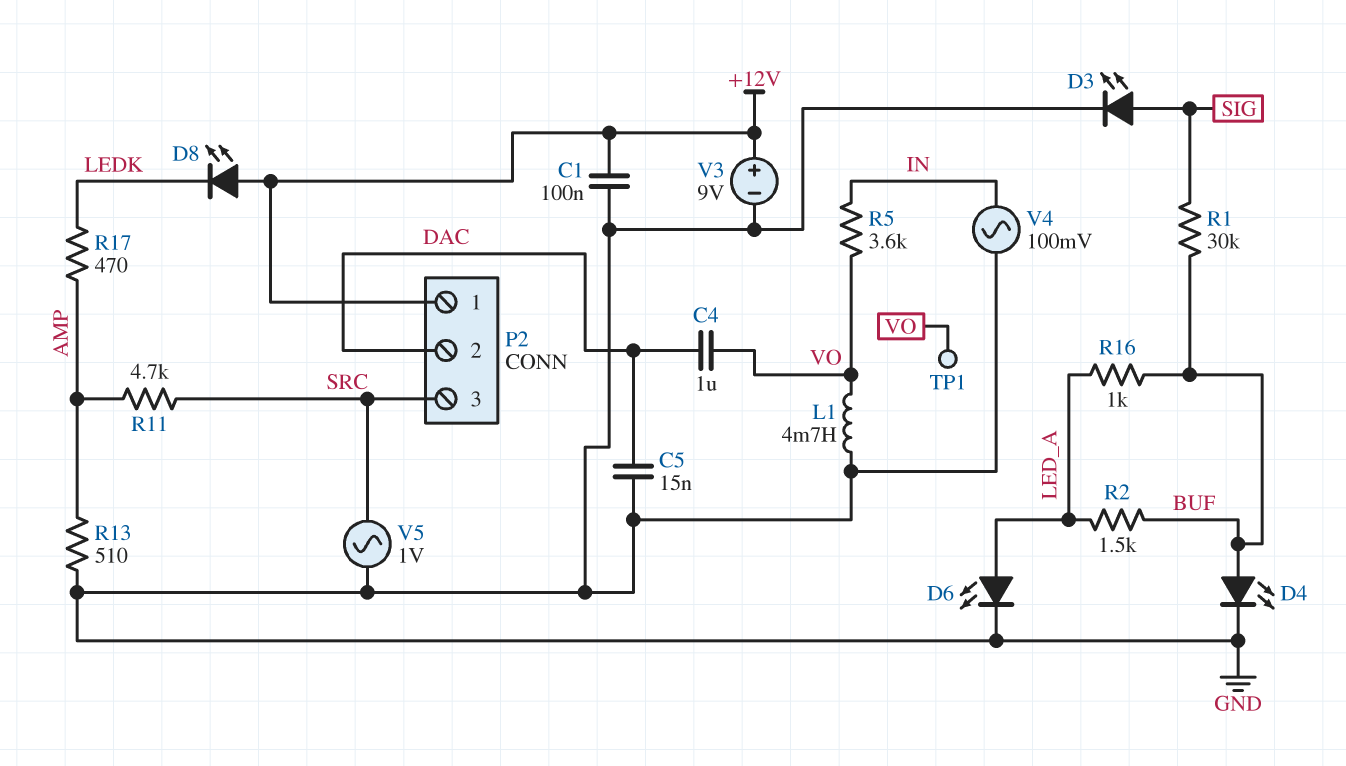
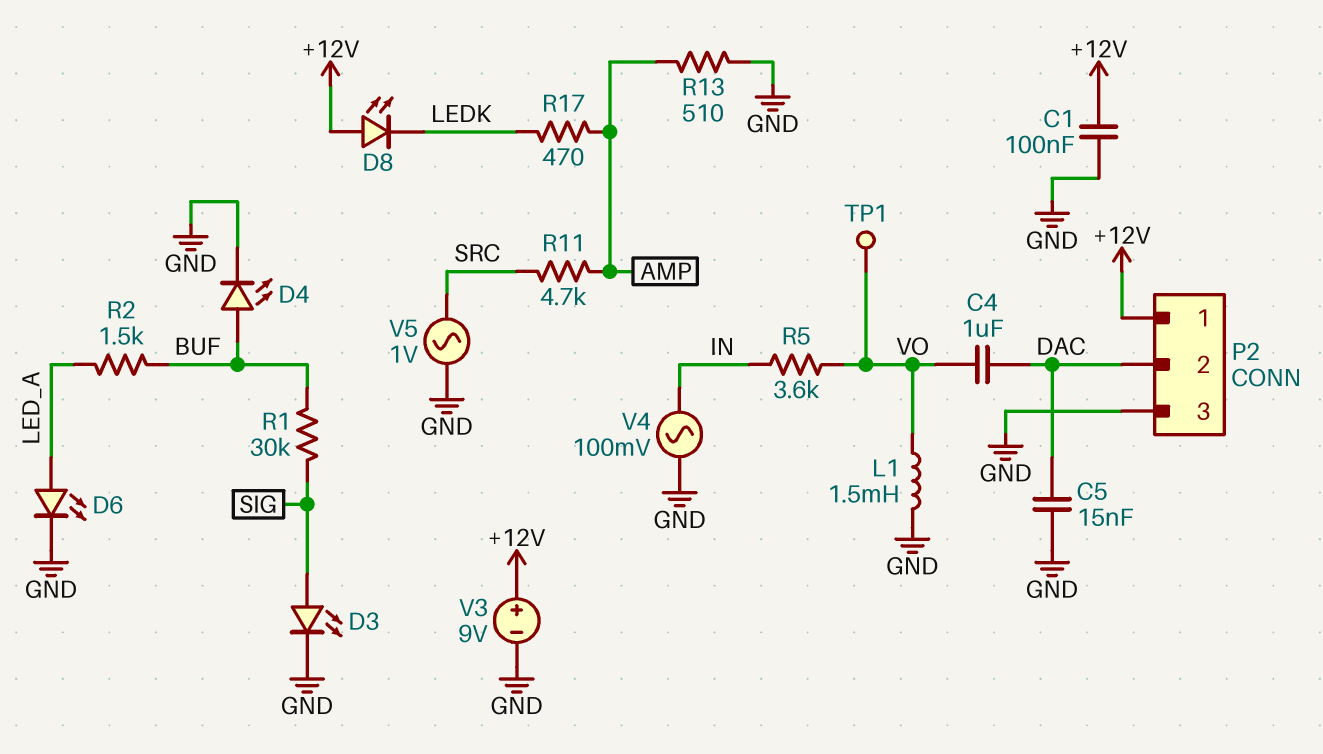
L1: 4.7mH (GND, VO) -> 1.5mH (GND, VO)
P2 pin 3: SRC -> GND
R16: 1k (BUF, LED_A) -> none

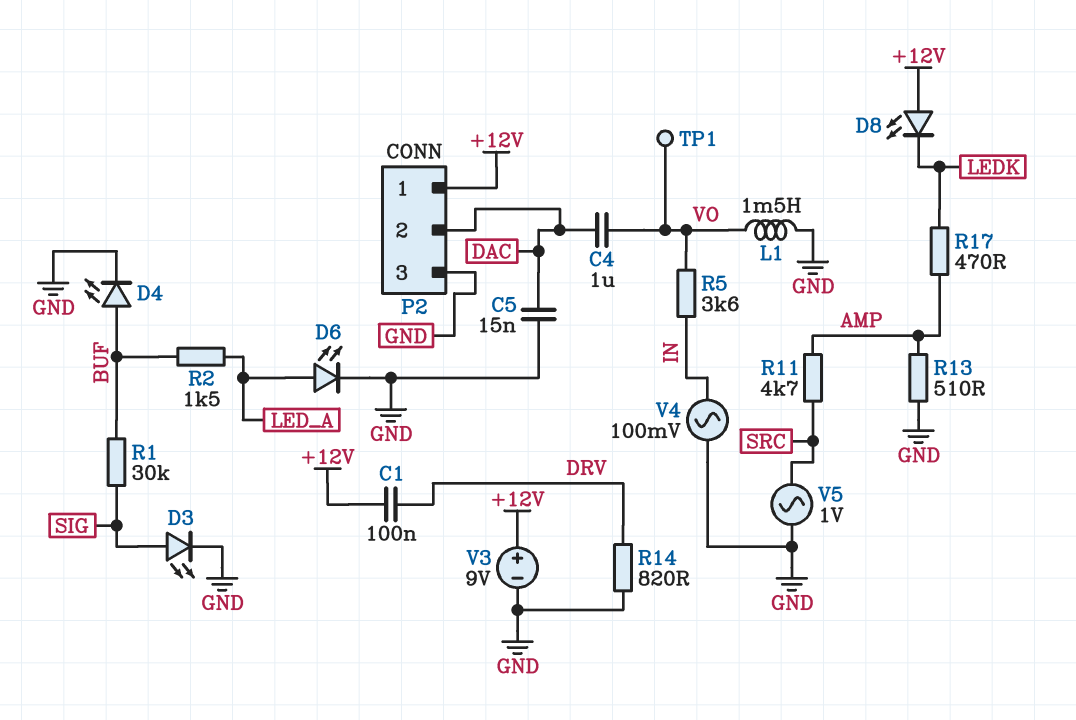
C1: 100nF (+12V, GND) -> 100nF (+12V, DRV)
R14: none -> 820 (DRV, GND)

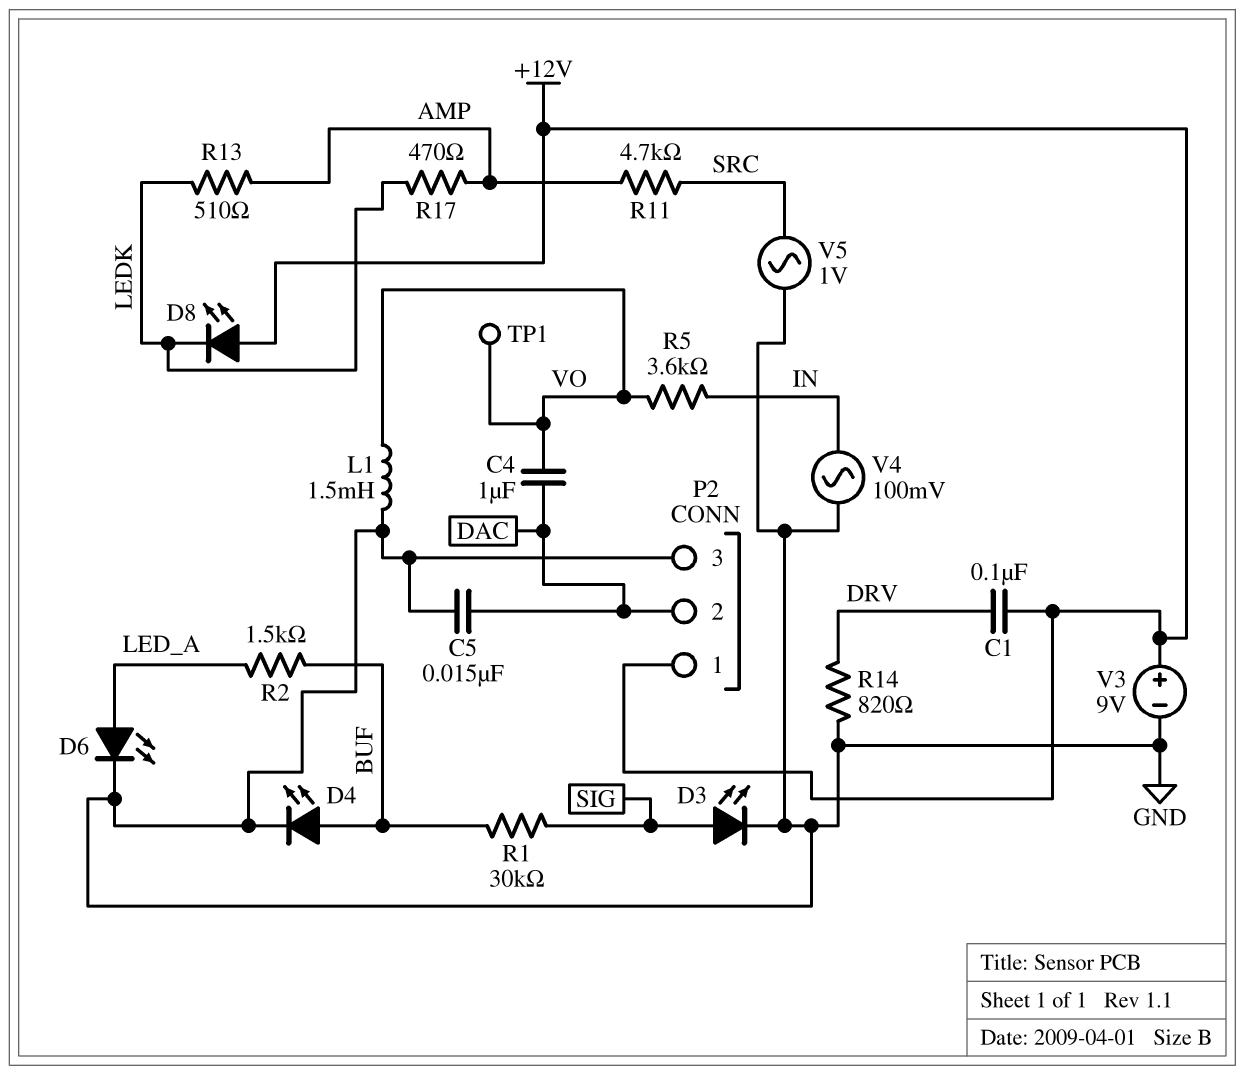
R13: 510 (AMP, GND) -> 510 (AMP, LEDK)

